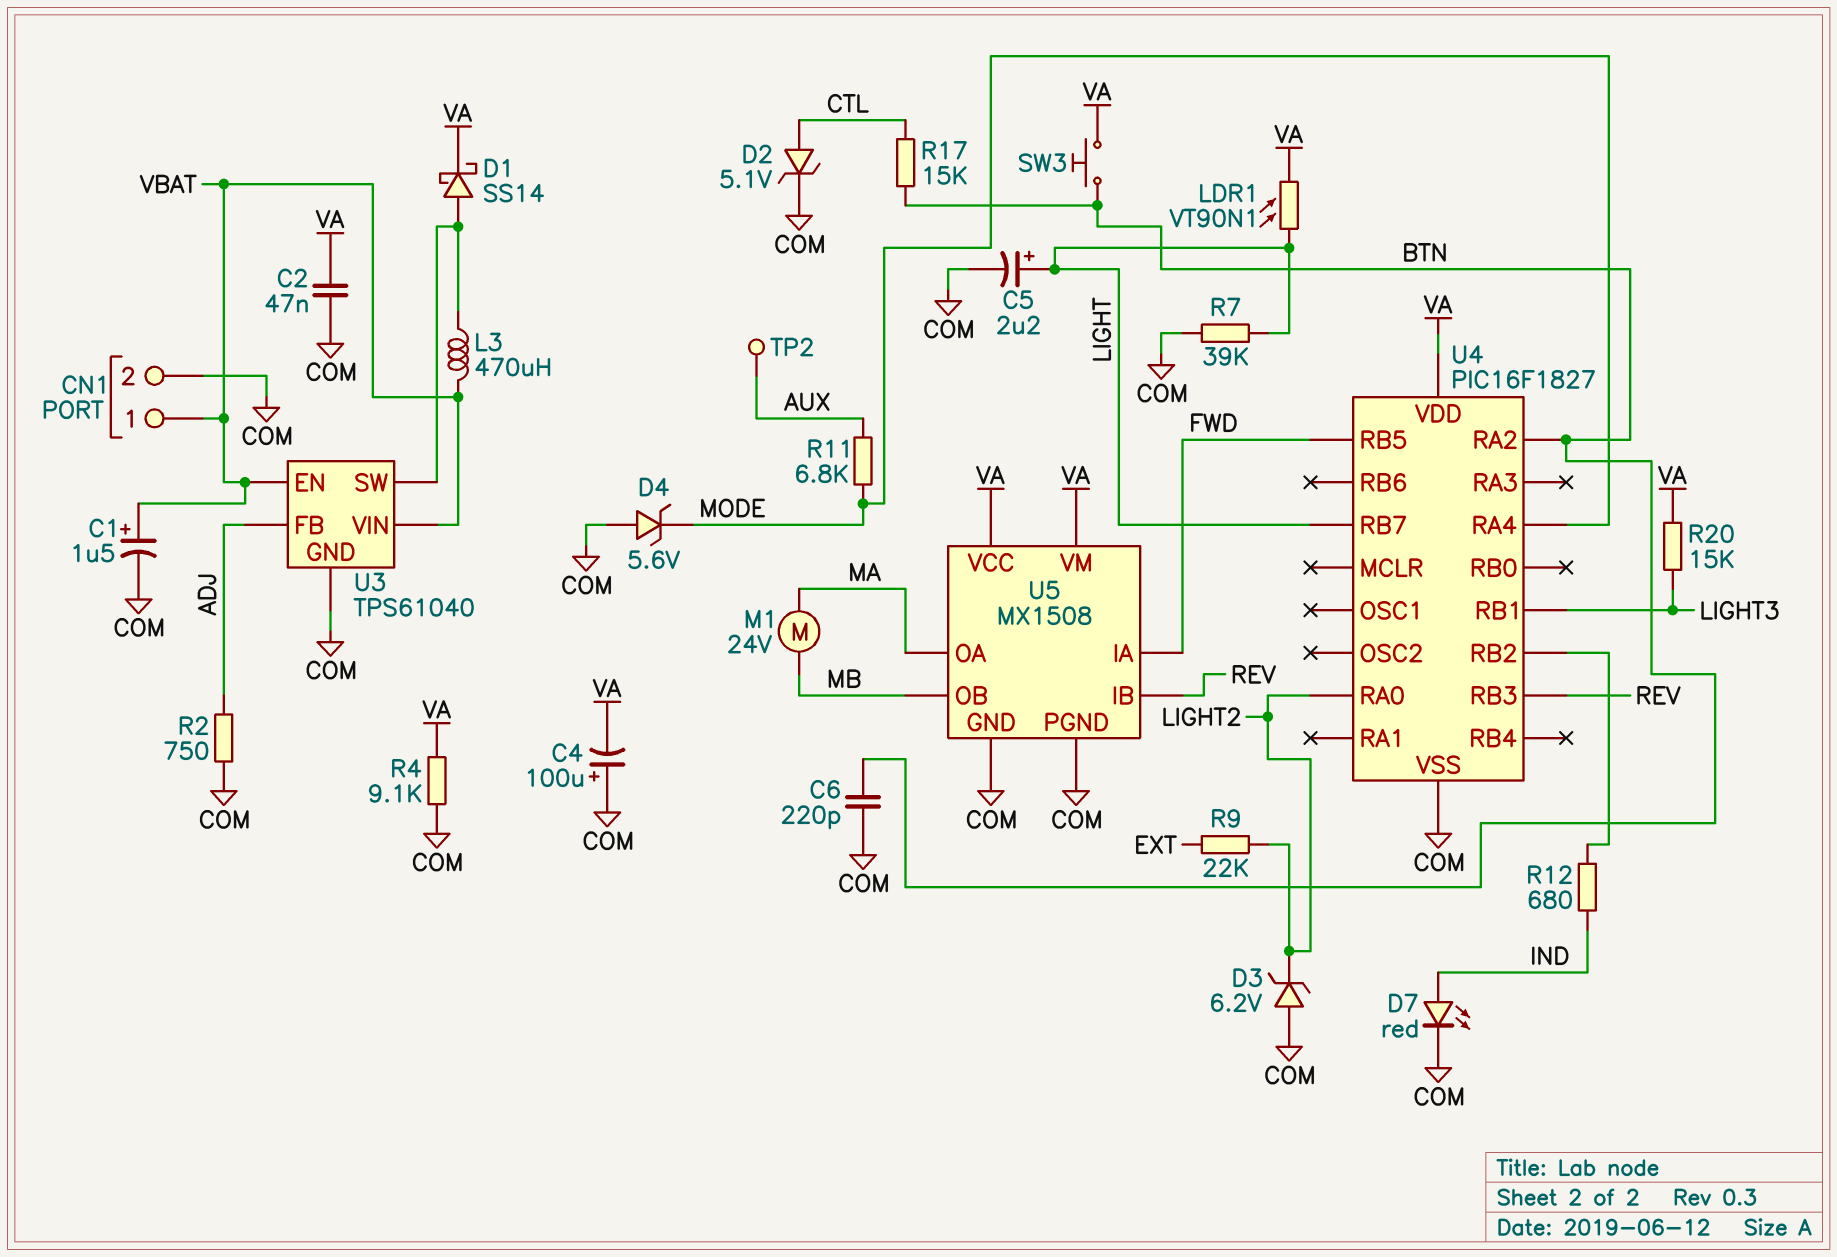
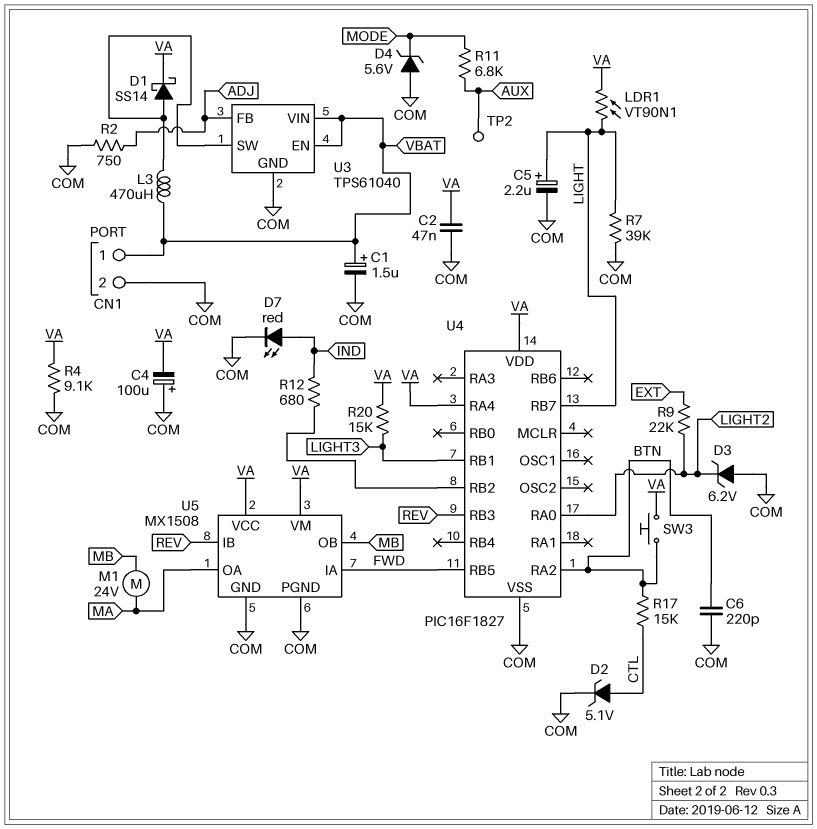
U4 pin RA4: MODE -> VA

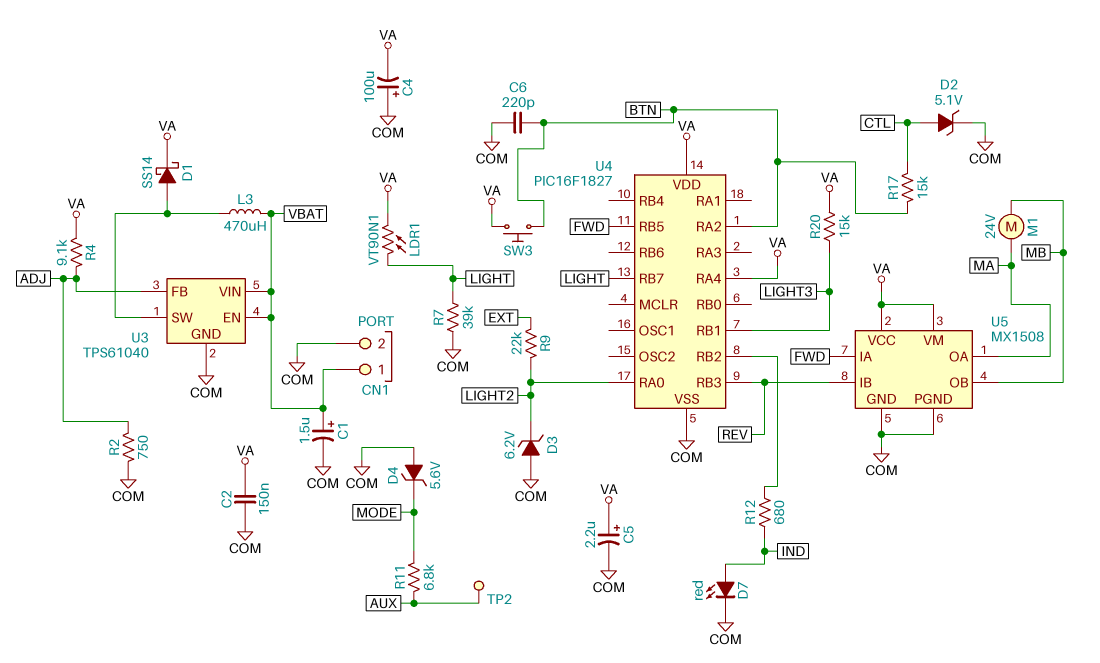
C2: 47nF (COM, VA) -> 150nF (COM, VA)
C5: 2.2uF (plus LIGHT, minus COM) -> 2.2uF (plus VA, minus COM)
R4: 9.1k (COM, VA) -> 9.1k (ADJ, VA)

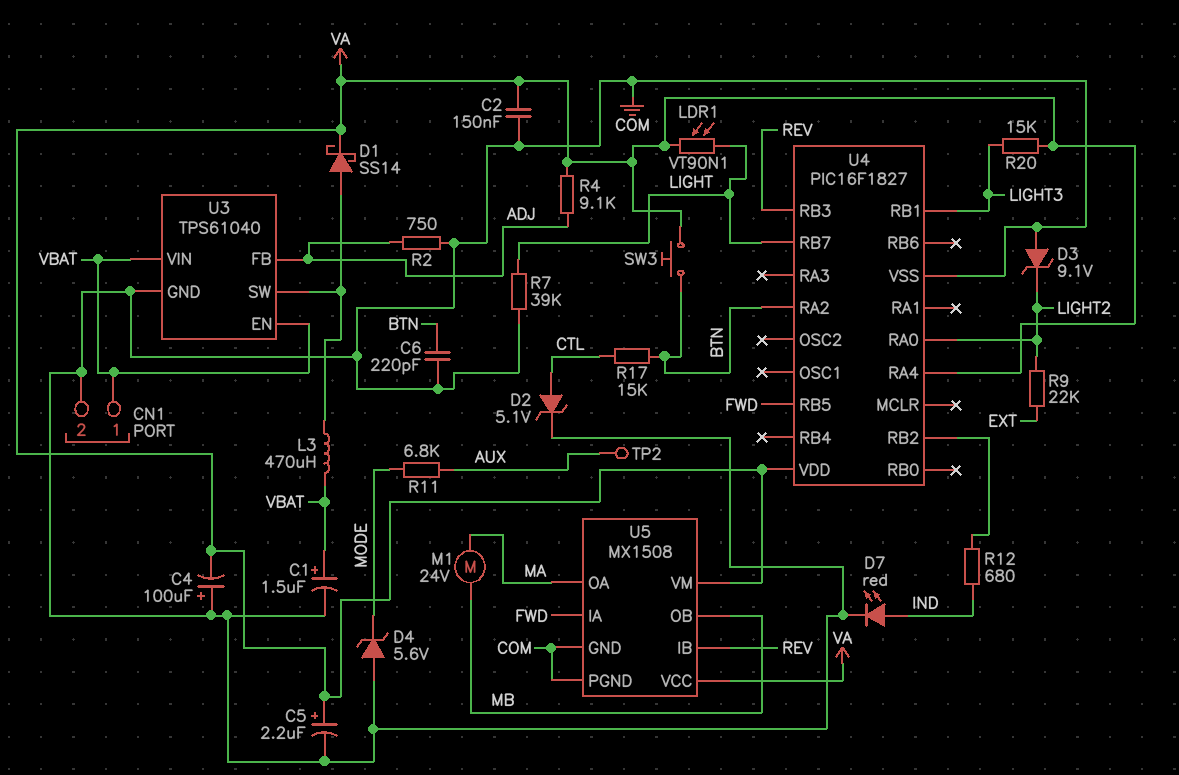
D3: zener 6.2V (A COM, K LIGHT2) -> zener 9.1V (A COM, K LIGHT2)

